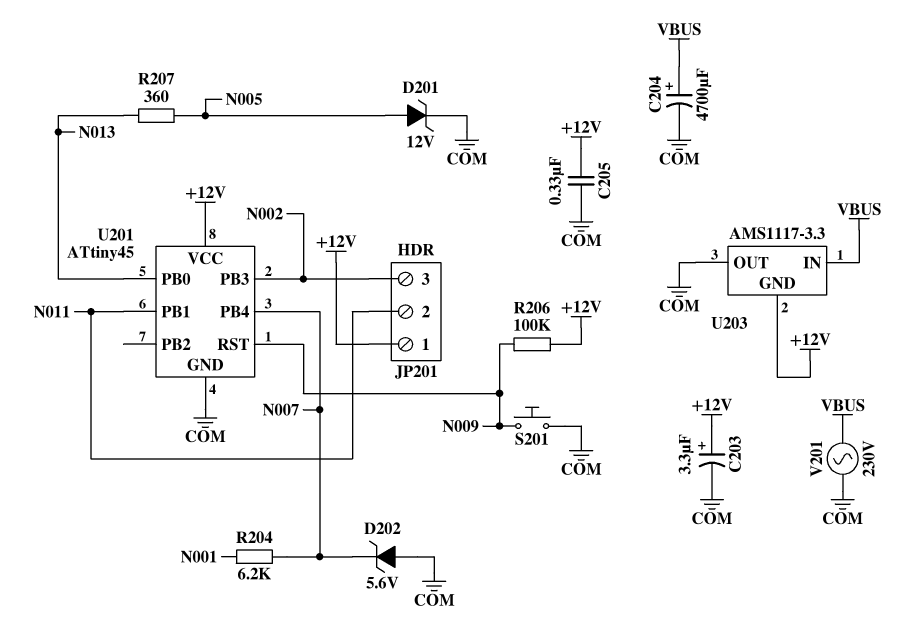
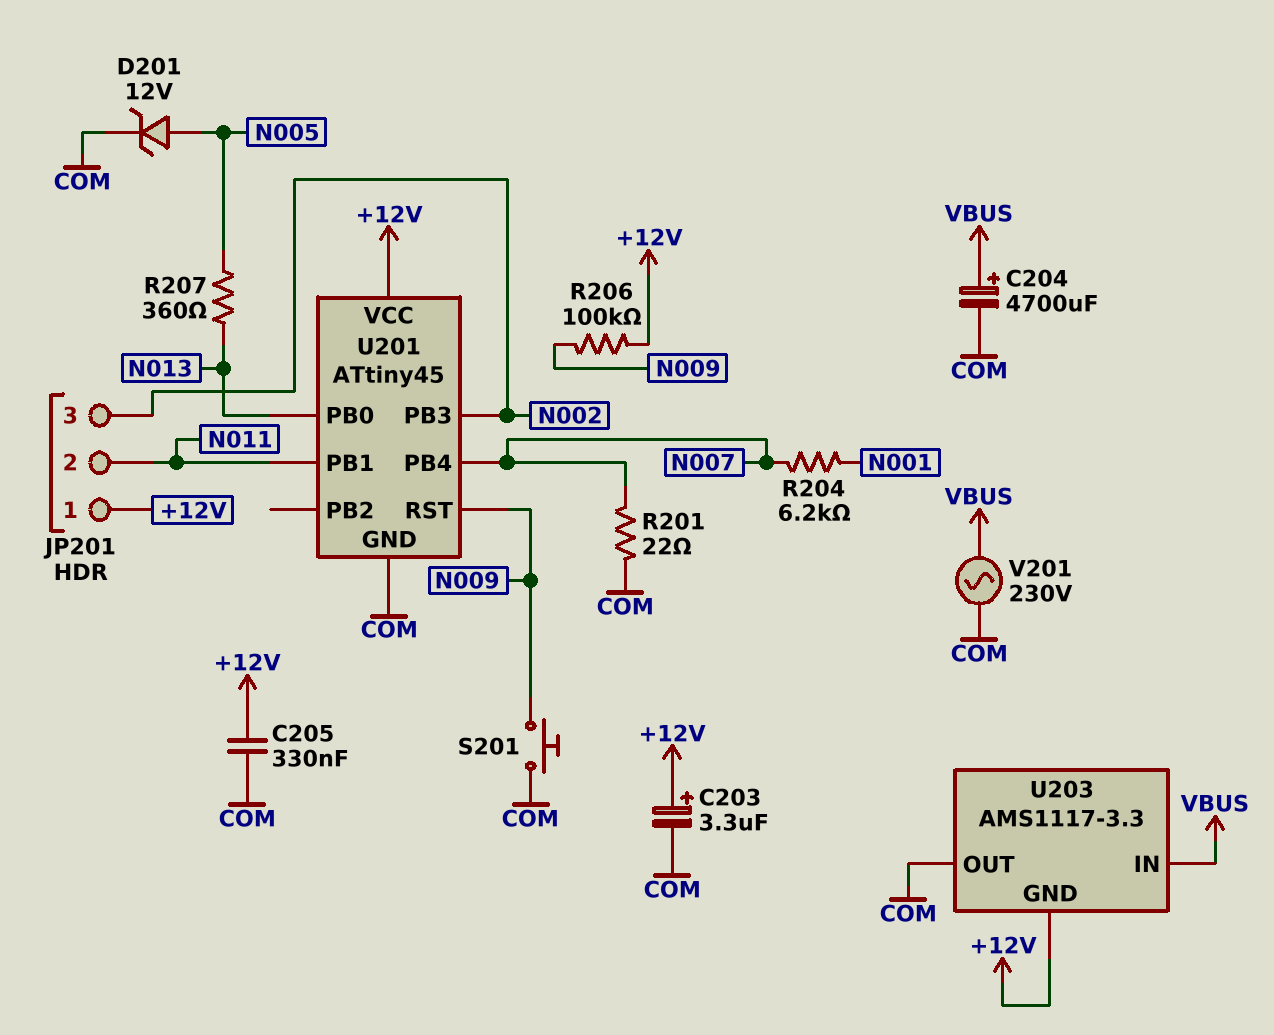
D202: zener 5.6V (A COM, K N007) -> none
R201: none -> 22 (COM, N007)

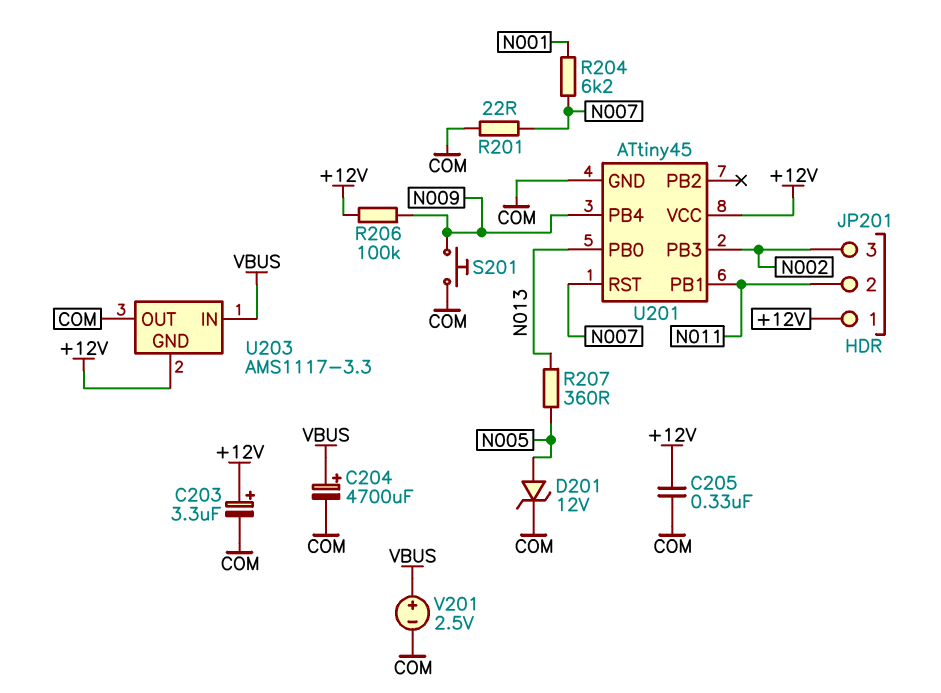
U201 pin PB4: N007 -> N009
U201 pin RST: N009 -> N007
V201: AC 230V (COM, VBUS) -> 2.5V (plus VBUS, minus COM)

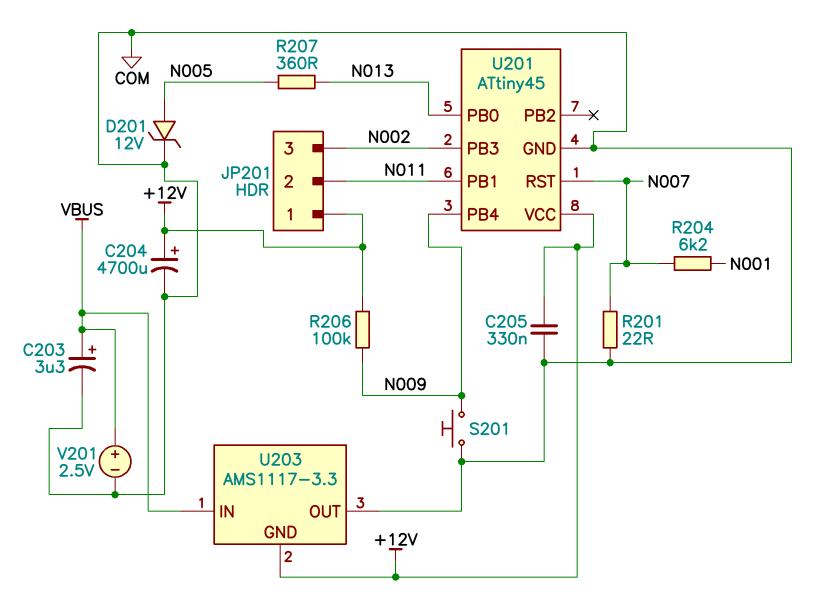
C203: 3.3uF (plus +12V, minus COM) -> 3.3uF (plus VBUS, minus COM)
C204: 4700uF (plus VBUS, minus COM) -> 4700uF (plus +12V, minus COM)

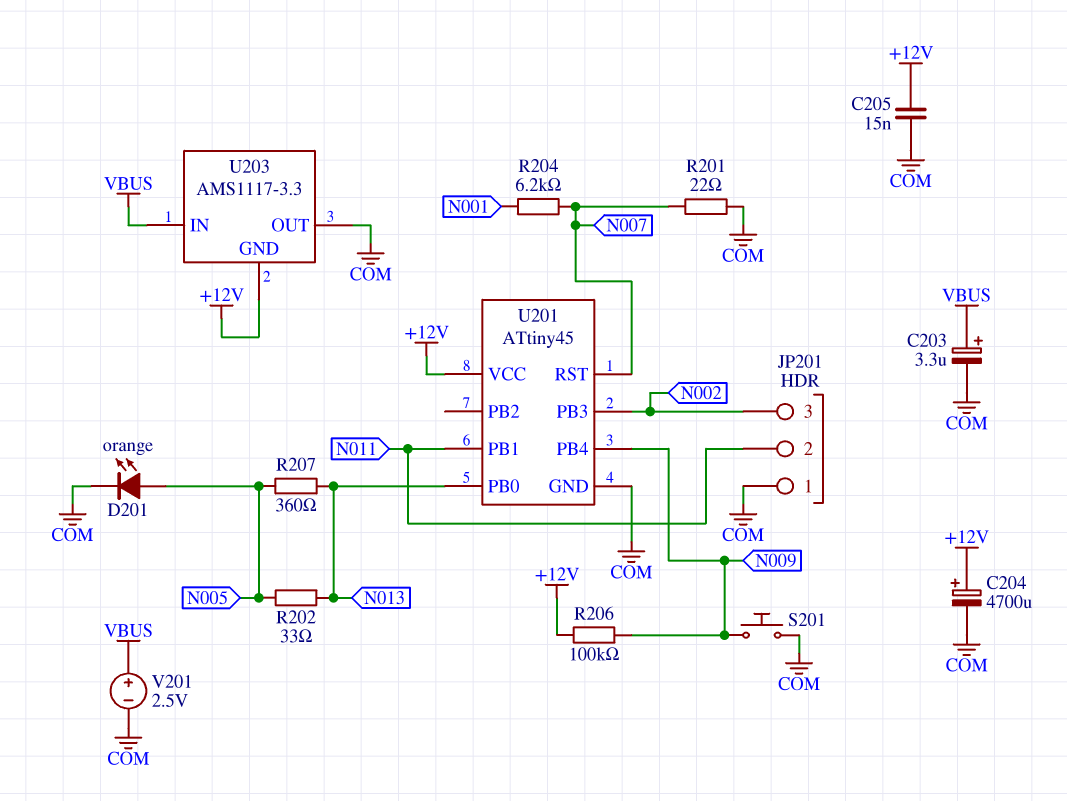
C205: 330nF (+12V, COM) -> 15nF (+12V, COM)
D201: zener 12V (A N005, K COM) -> LED orange (A N005, K COM)
JP201 pin 1: +12V -> COM
R202: none -> 33 (N005, N013)

